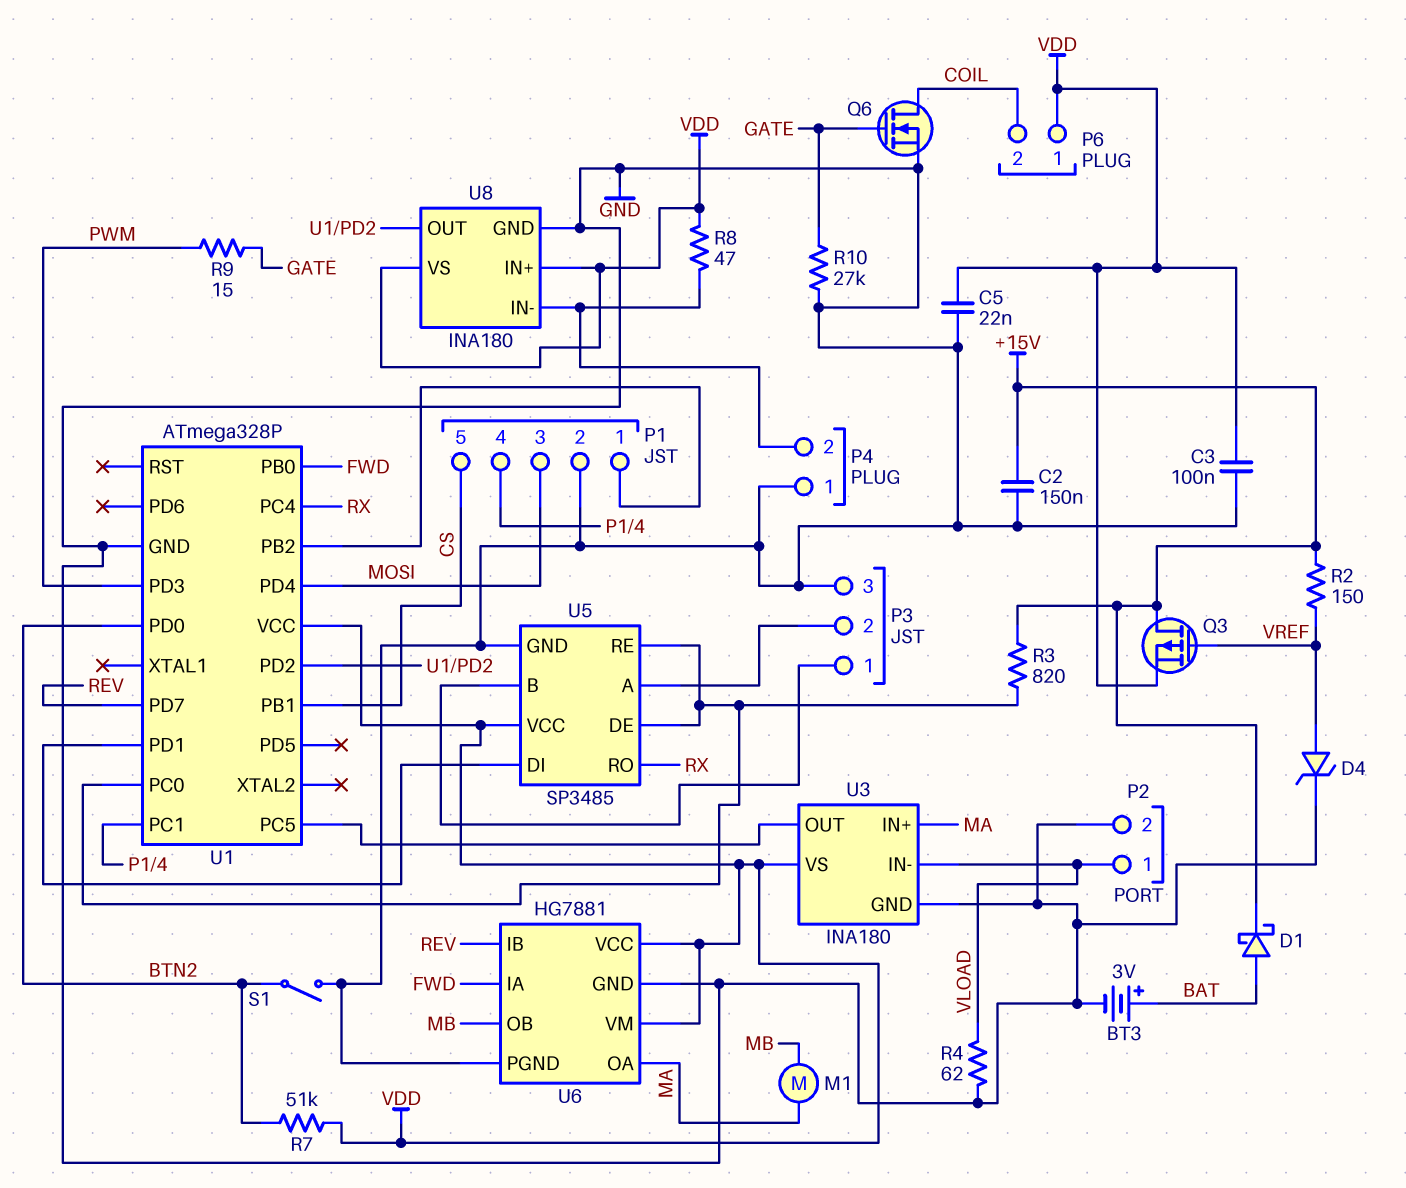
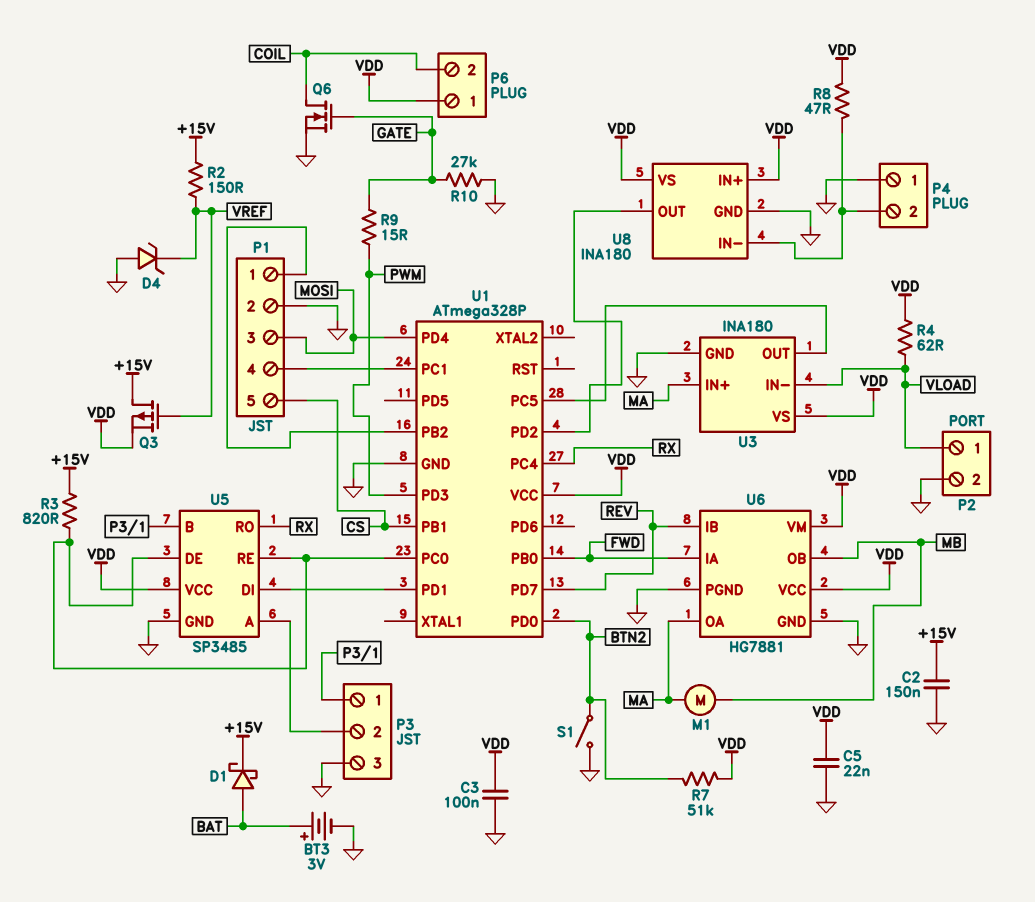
D4: zener (A VREF, K GND) -> zener (A GND, K VREF)
R4: 62 (GND, VLOAD) -> 62 (VDD, VLOAD)

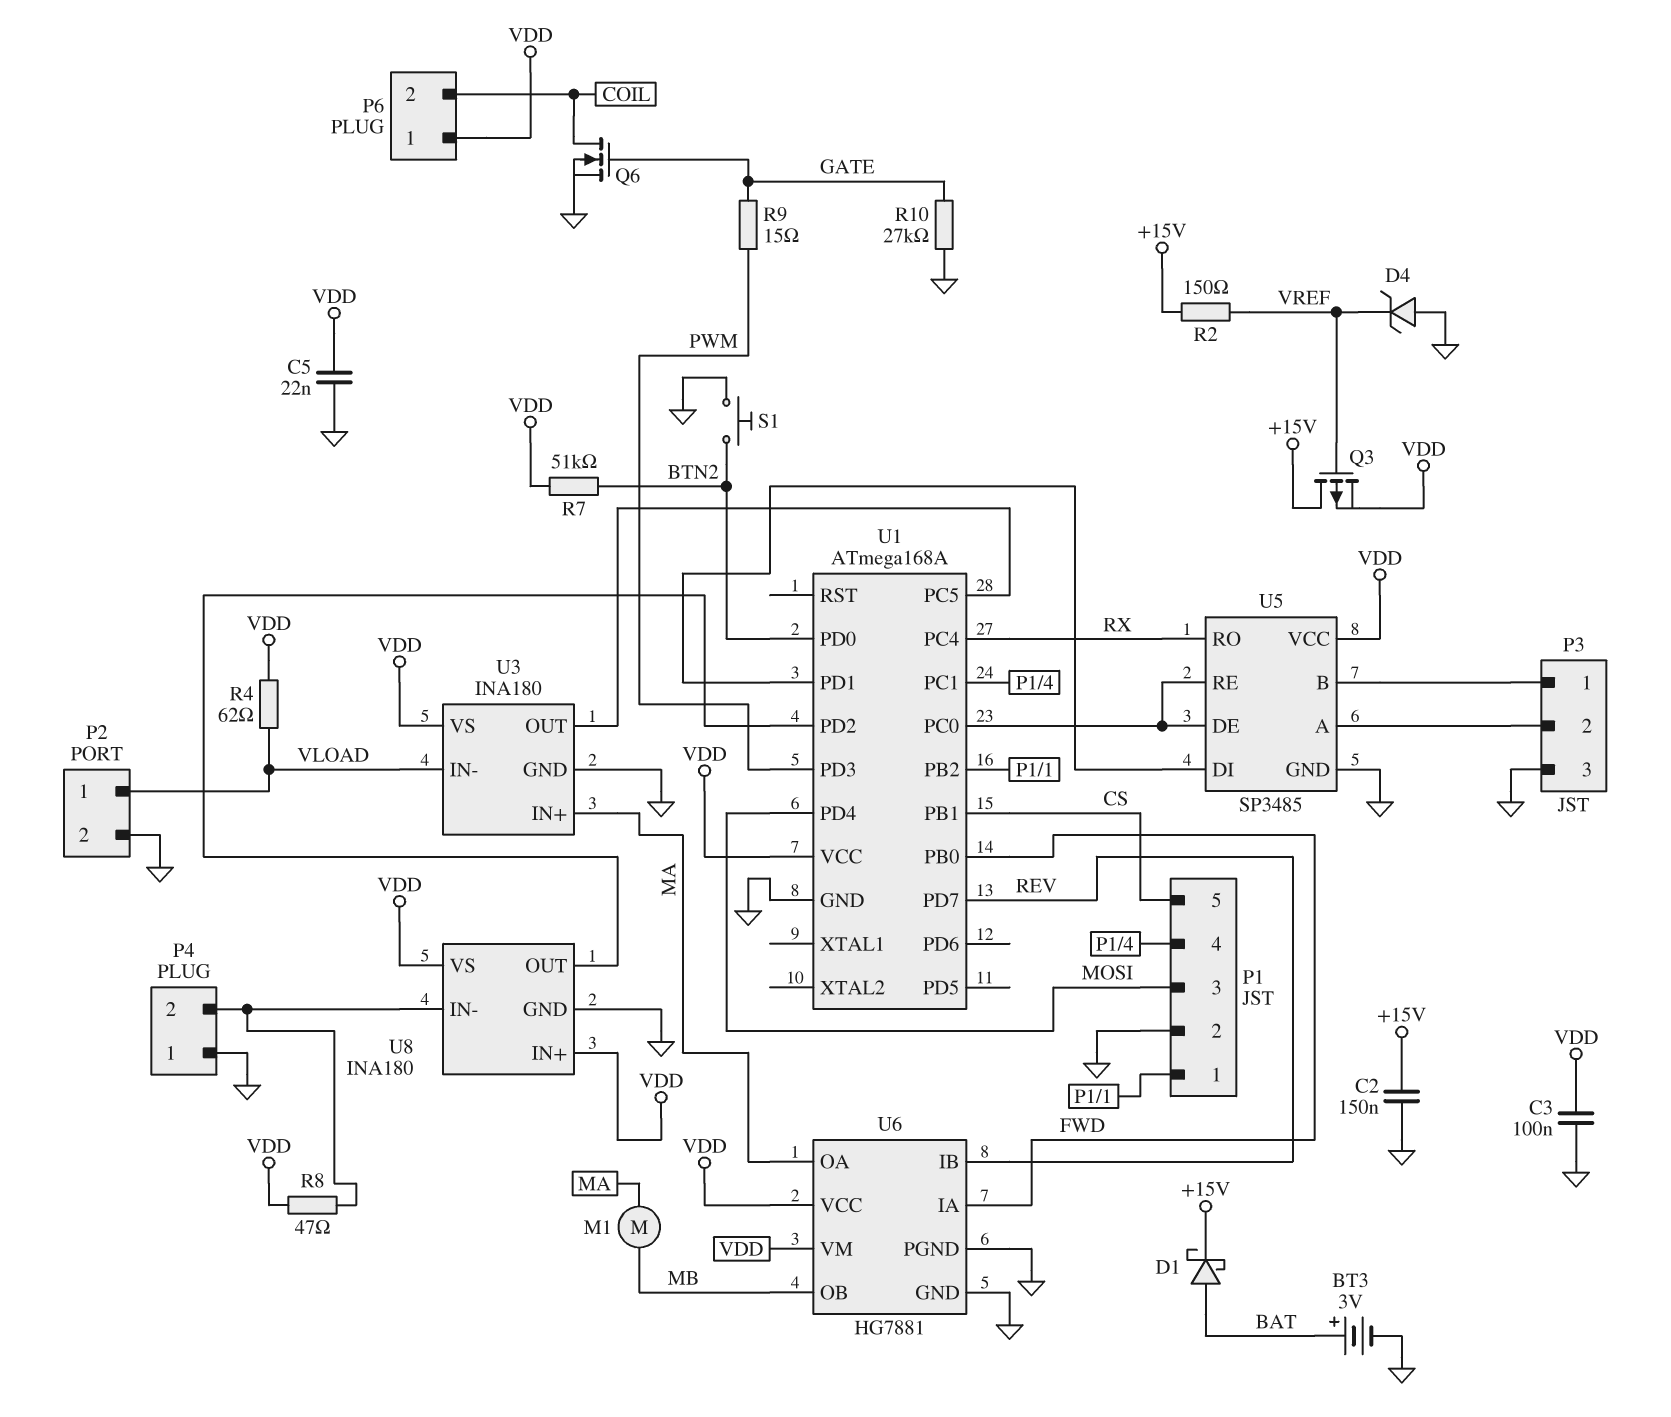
R3: 820 (+15V, U1/PC0) -> none
S1: switch (BTN2, GND) -> button (BTN2, GND)
U1: ATmega328P -> ATmega168A

